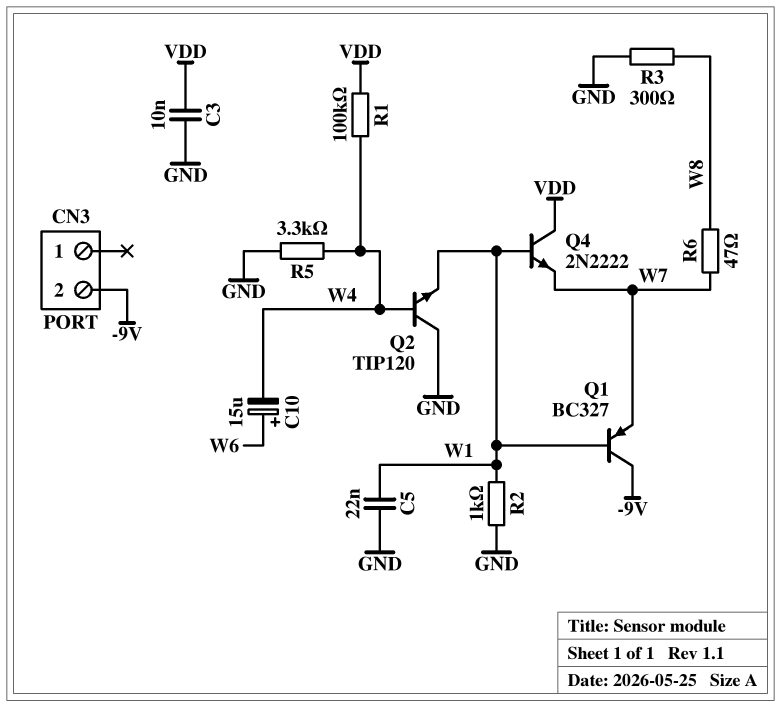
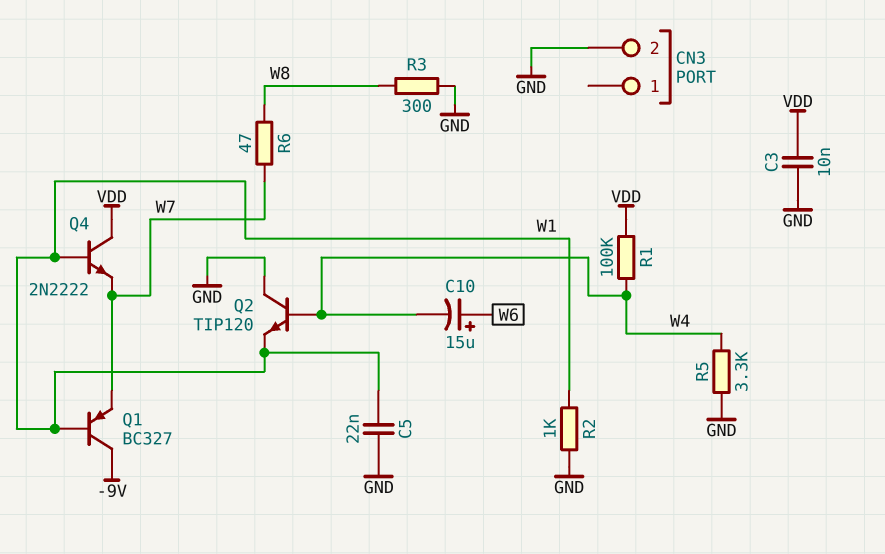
CN3 pin 2: -9V -> GND

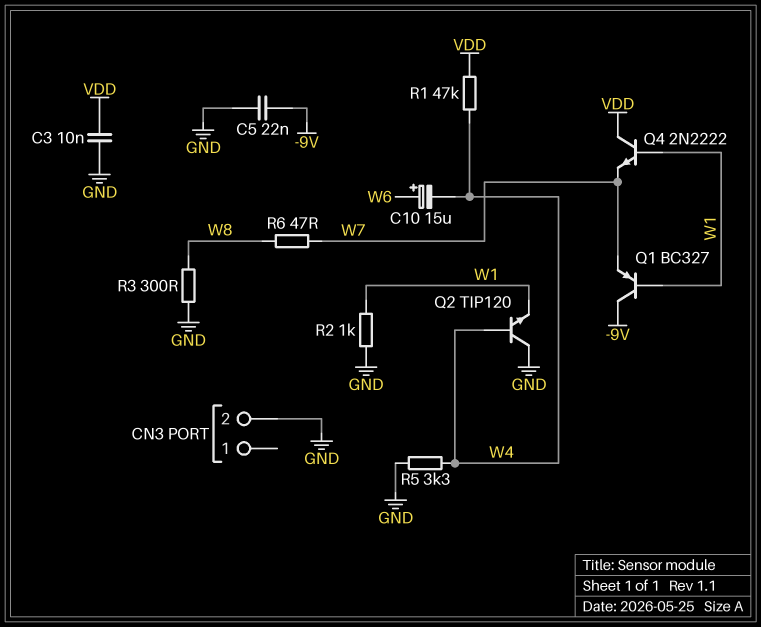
C5: 22nF (GND, W1) -> 22nF (-9V, GND)
R1: 100k (VDD, W4) -> 47k (VDD, W4)

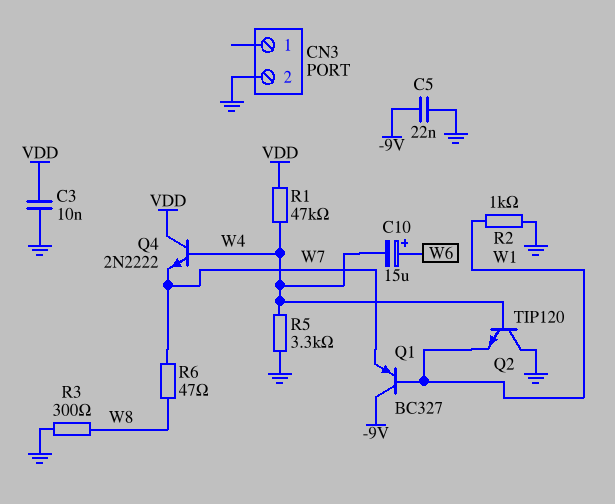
Q4: NPN 2N2222 (B W1, C VDD, E W7) -> NPN 2N2222 (B W4, C VDD, E W7)

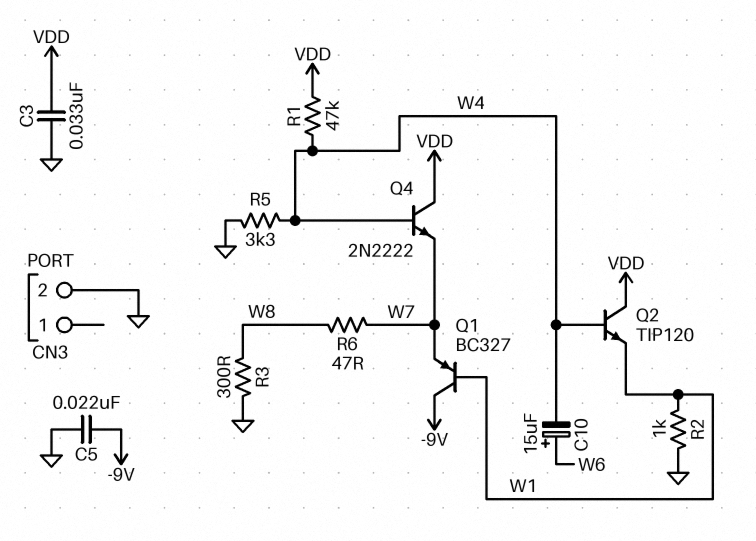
C3: 10nF (GND, VDD) -> 33nF (GND, VDD)
Q2: NPN TIP120 (B W4, C GND, E W1) -> NPN TIP120 (B W4, C VDD, E W1)

